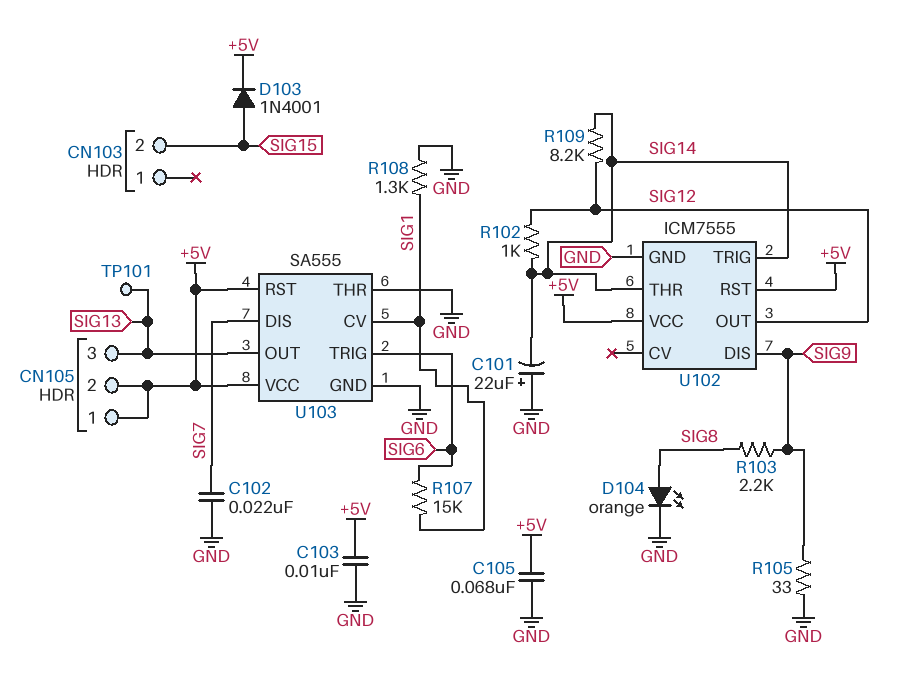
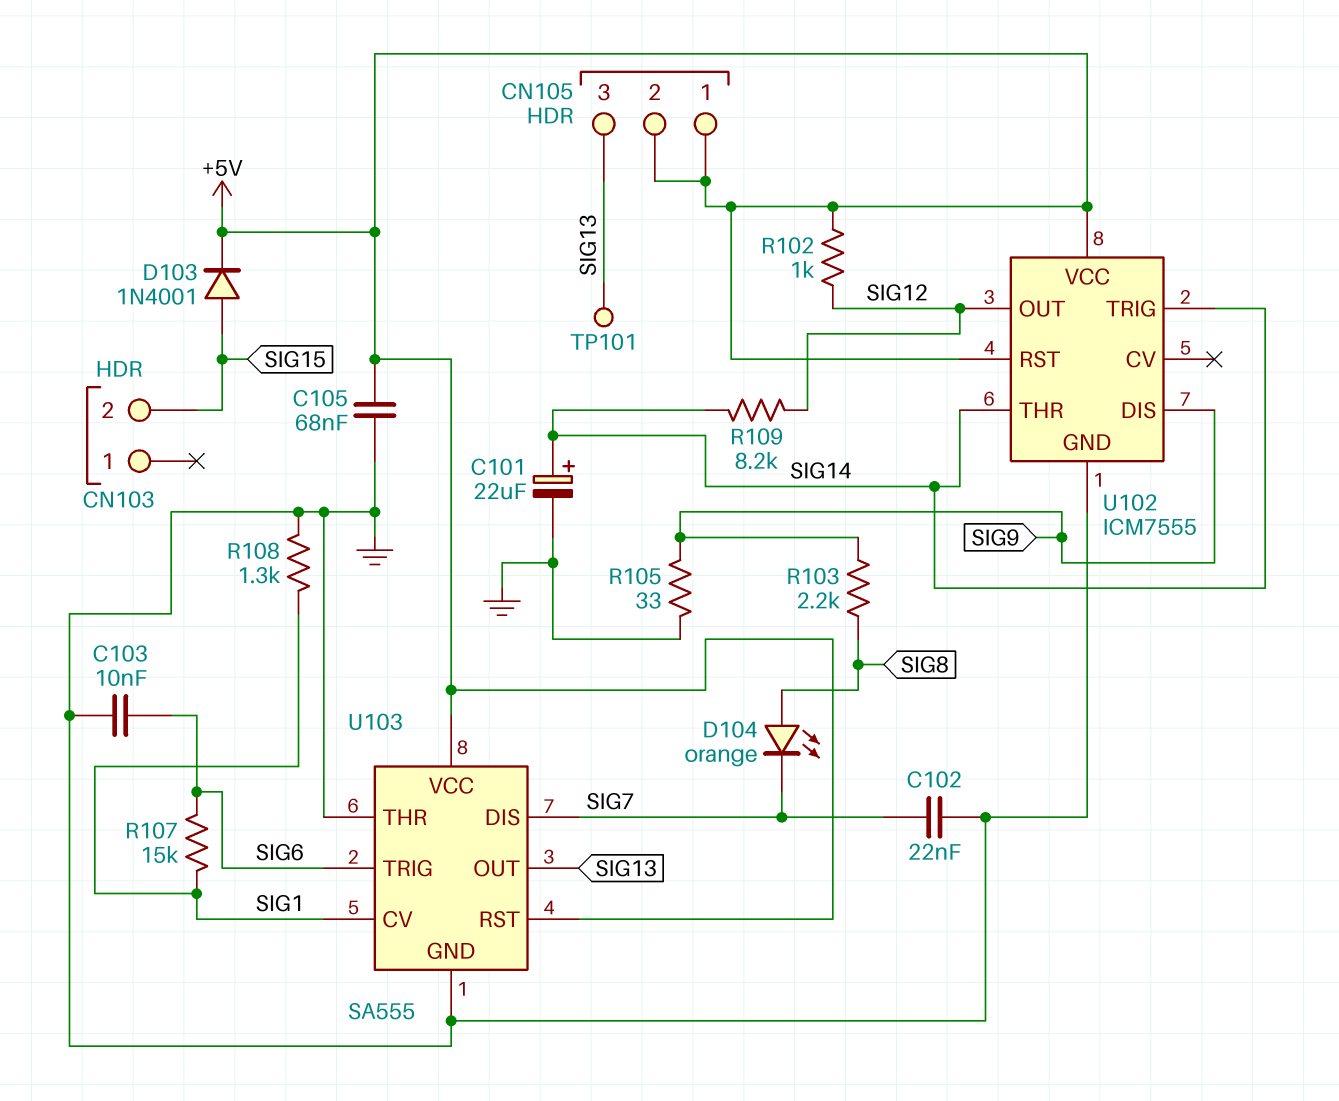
C101: 22uF (plus GND, minus SIG14) -> 22uF (plus SIG14, minus GND)
C103: 10nF (+5V, GND) -> 10nF (GND, SIG6)
D104: LED orange (A SIG8, K GND) -> LED orange (A SIG8, K SIG7)
R102: 1k (SIG12, SIG14) -> 1k (+5V, SIG12)

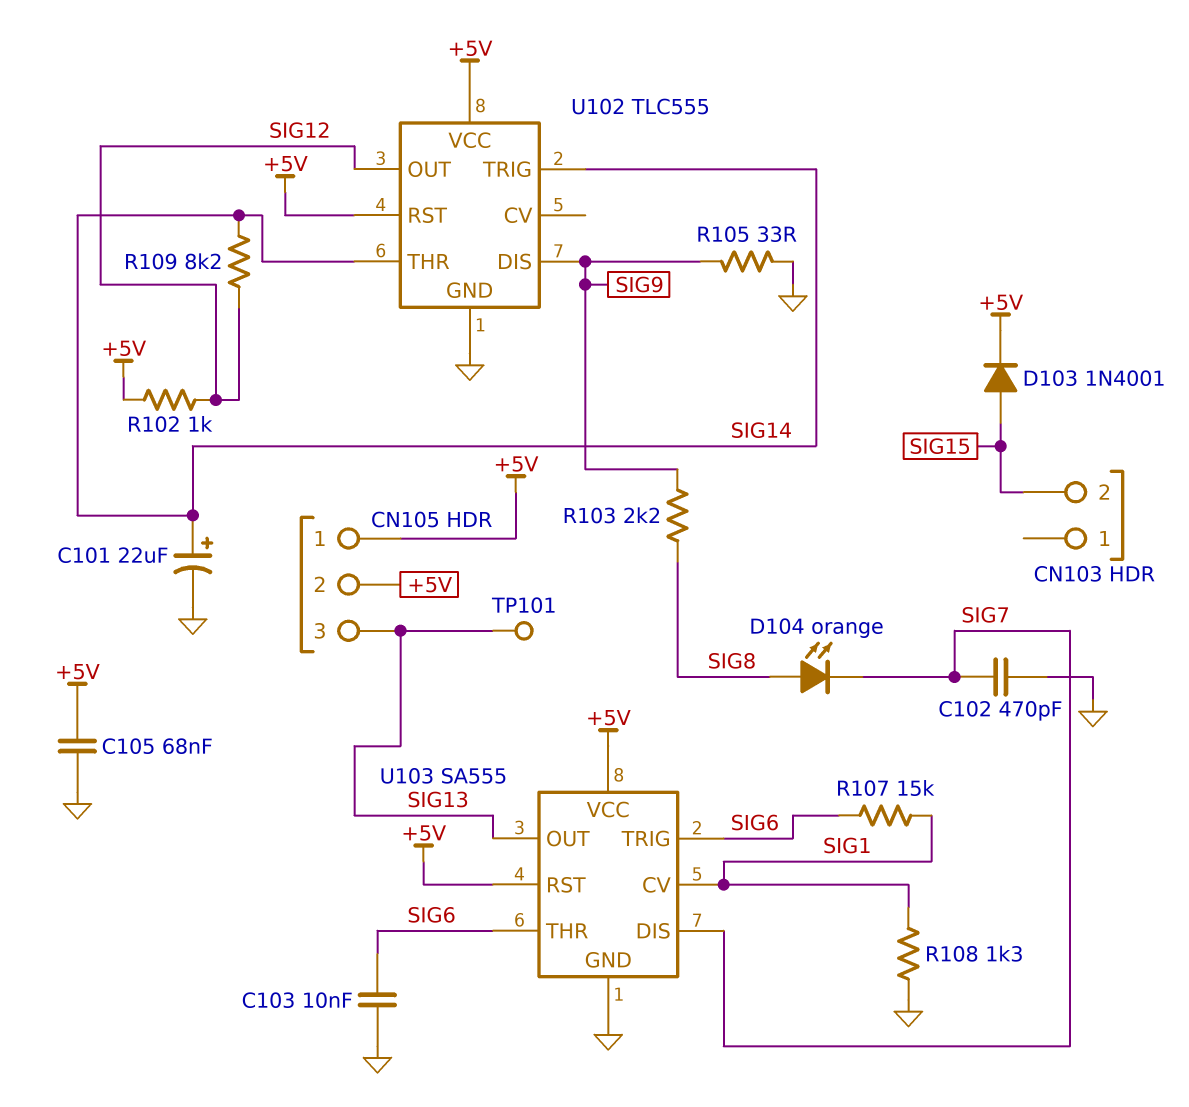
C102: 22nF (GND, SIG7) -> 470pF (GND, SIG7)
U102: ICM7555 -> TLC555
U103 pin THR: GND -> SIG6

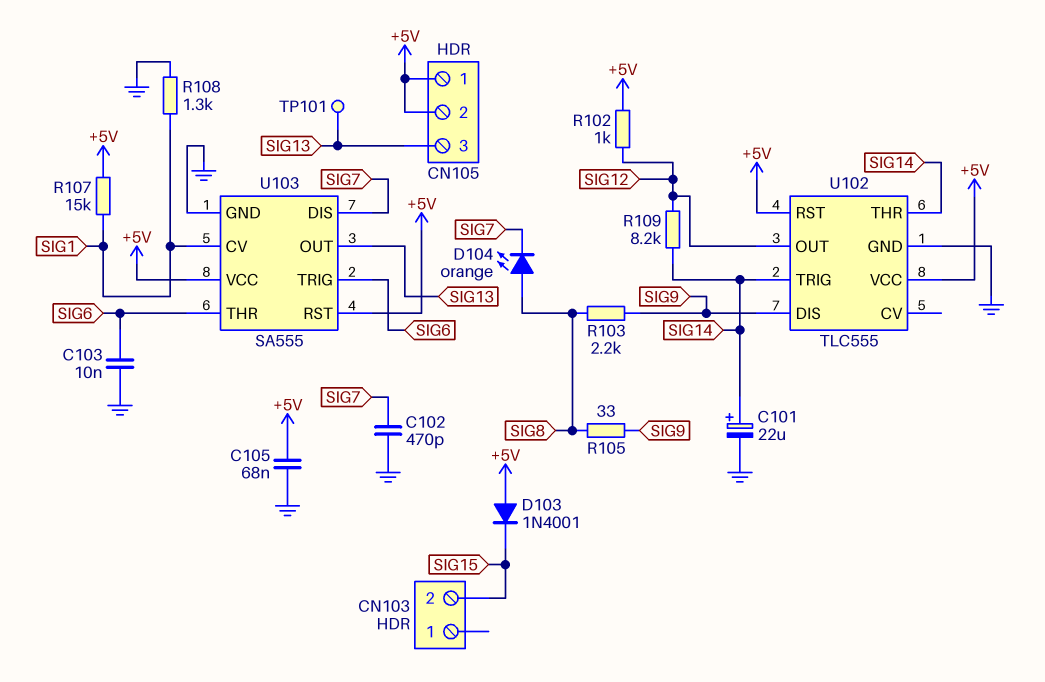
D103: diode 1N4001 (A SIG15, K +5V) -> diode 1N4001 (A +5V, K SIG15)
R105: 33 (GND, SIG9) -> 33 (SIG8, SIG9)
R107: 15k (SIG1, SIG6) -> 15k (+5V, SIG1)

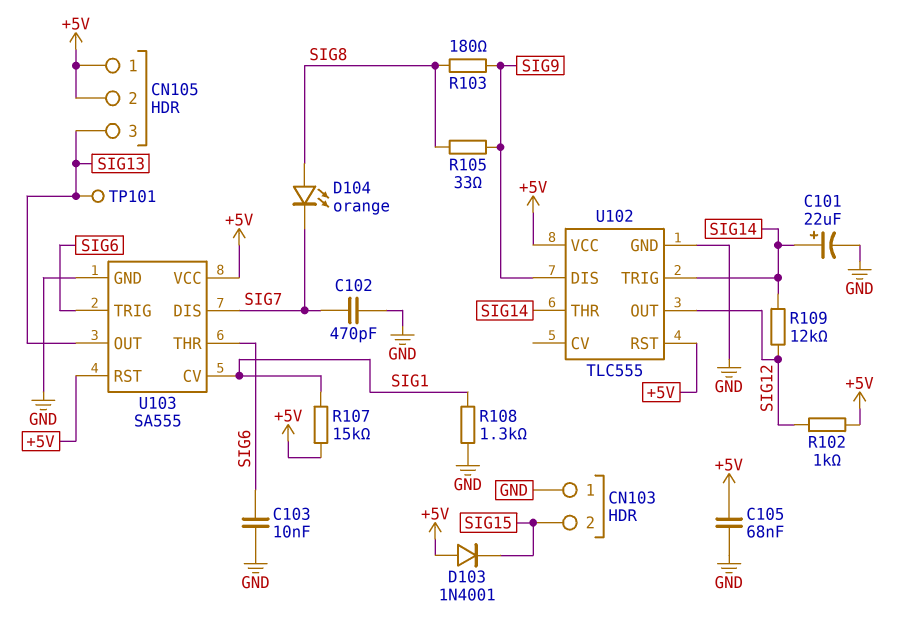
CN103 pin 1: none -> GND
R103: 2.2k (SIG8, SIG9) -> 180 (SIG8, SIG9)
R109: 8.2k (SIG12, SIG14) -> 12k (SIG12, SIG14)

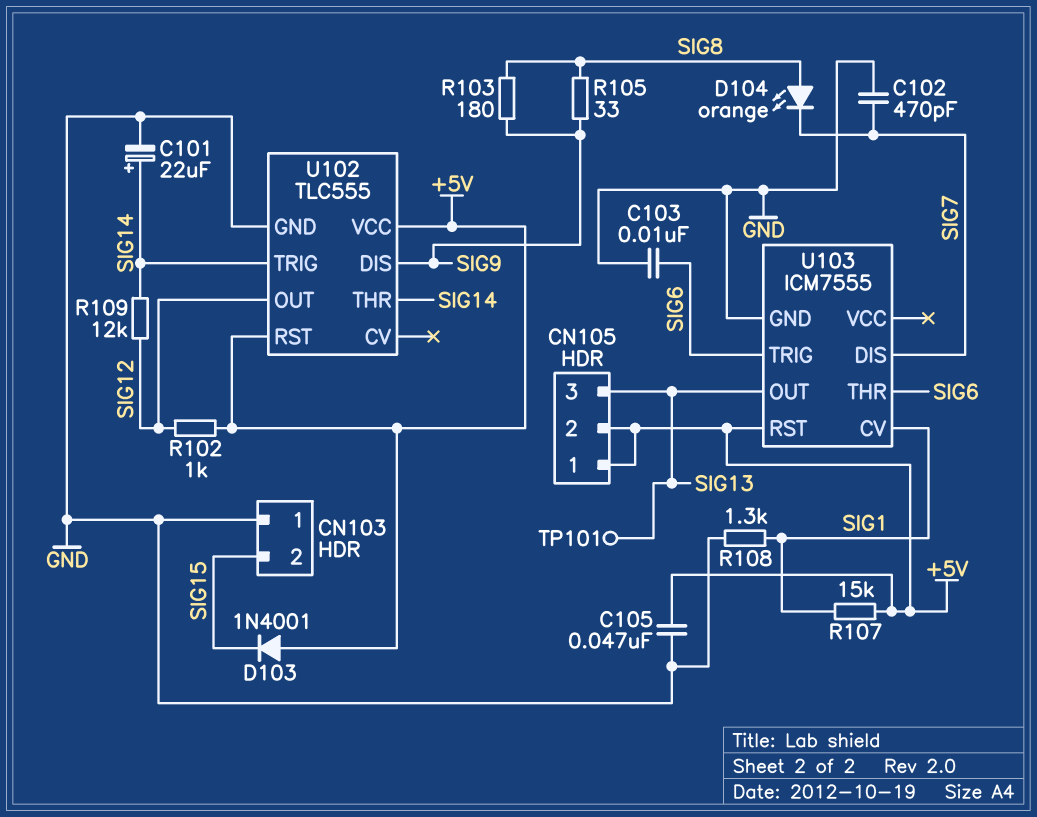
C105: 68nF (+5V, GND) -> 47nF (+5V, GND)
U103: SA555 -> ICM7555
U103 pin VCC: +5V -> none

